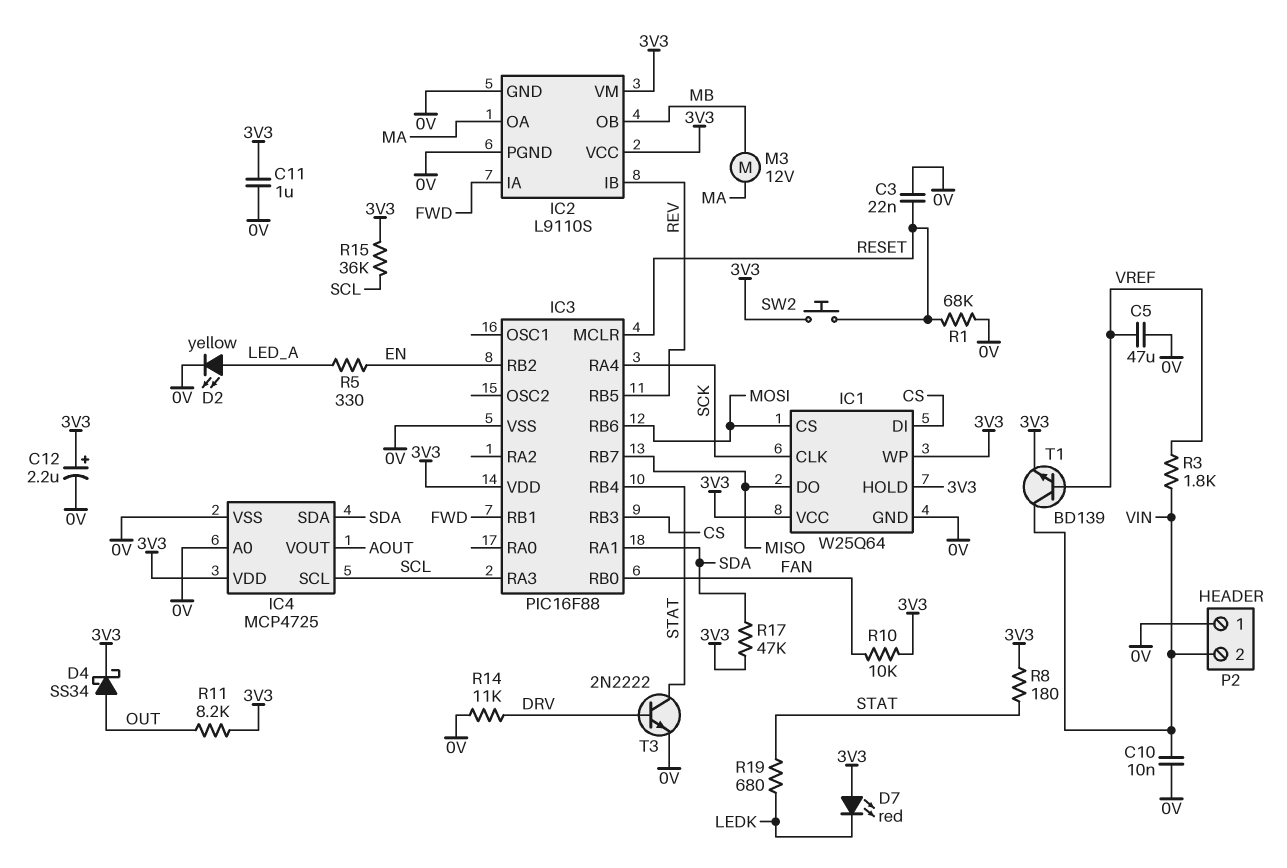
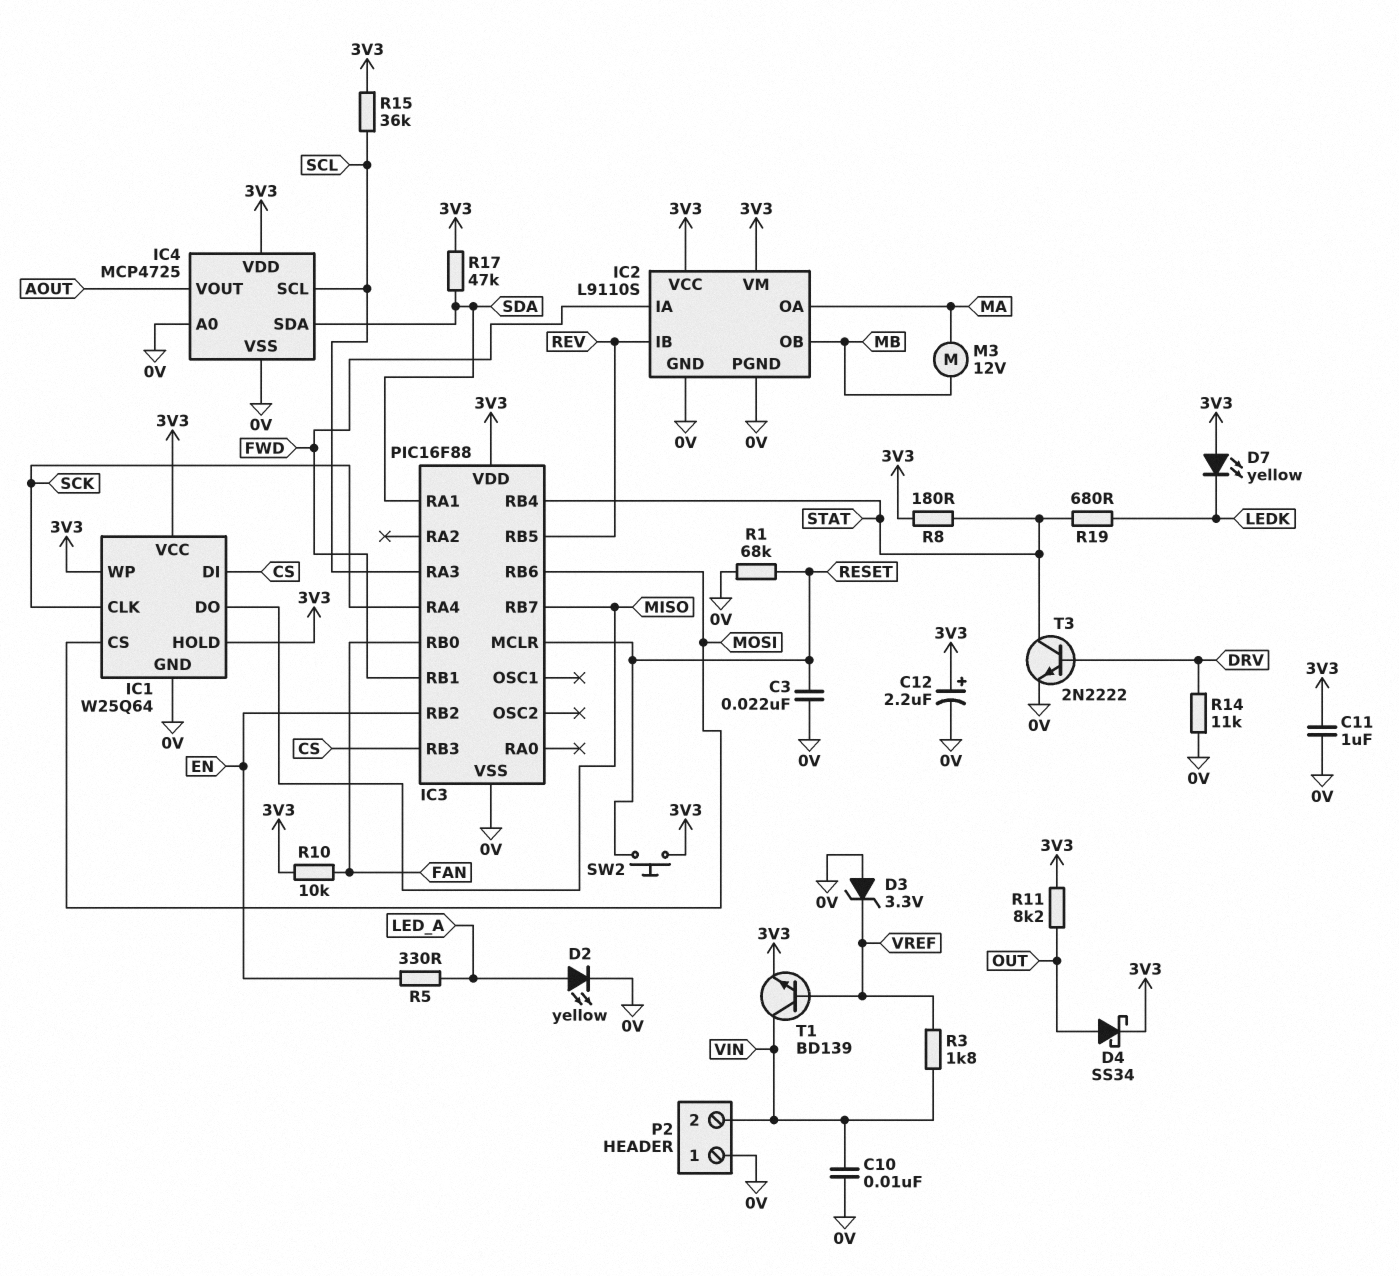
C5: 47uF (0V, VREF) -> none
D3: none -> zener 3.3V (A 0V, K VREF)
D7: LED red (A 3V3, K LEDK) -> LED yellow (A 3V3, K LEDK)

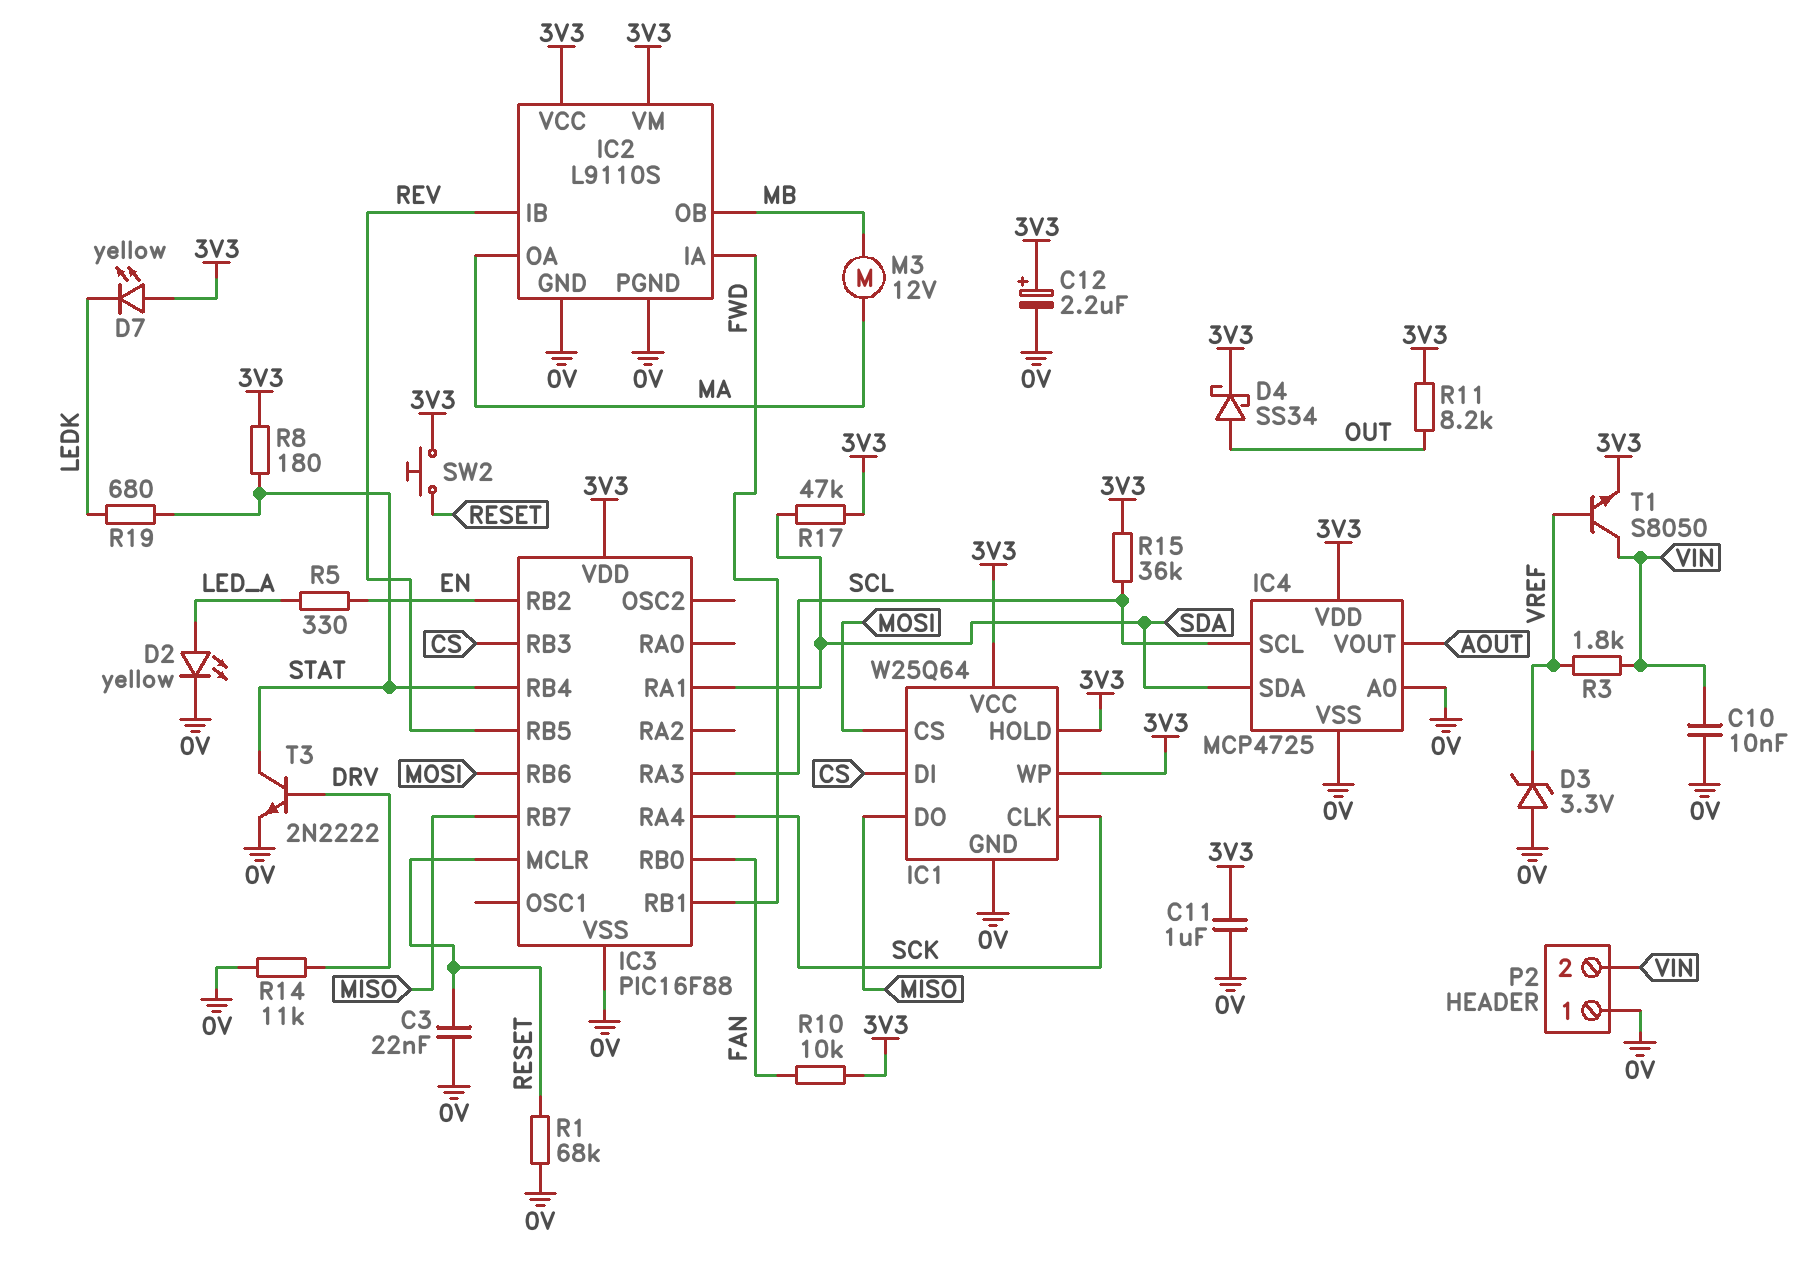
T1: NPN BD139 (B VREF, C VIN, E 3V3) -> NPN S8050 (B VREF, C VIN, E 3V3)

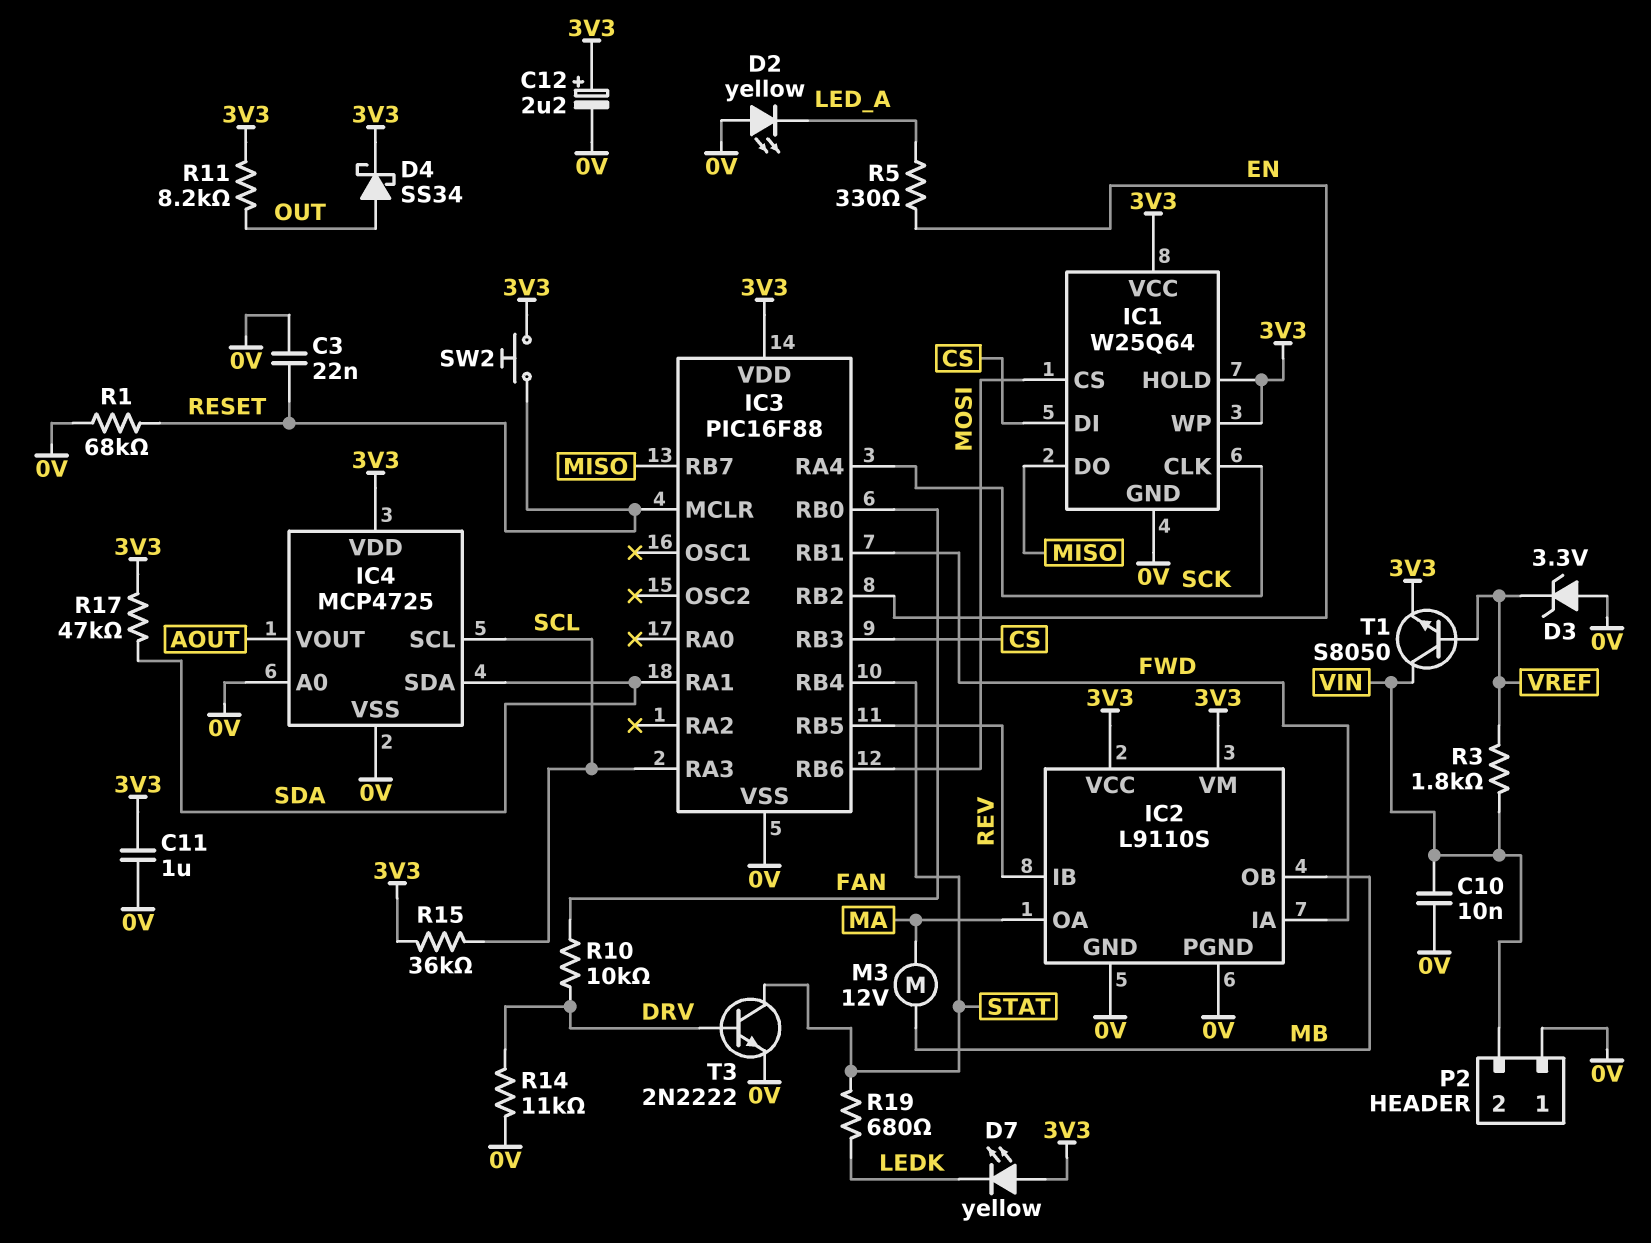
D2: LED yellow (A LED_A, K 0V) -> LED yellow (A 0V, K LED_A)
R8: 180 (3V3, STAT) -> none
R10: 10k (3V3, FAN) -> 10k (DRV, FAN)

